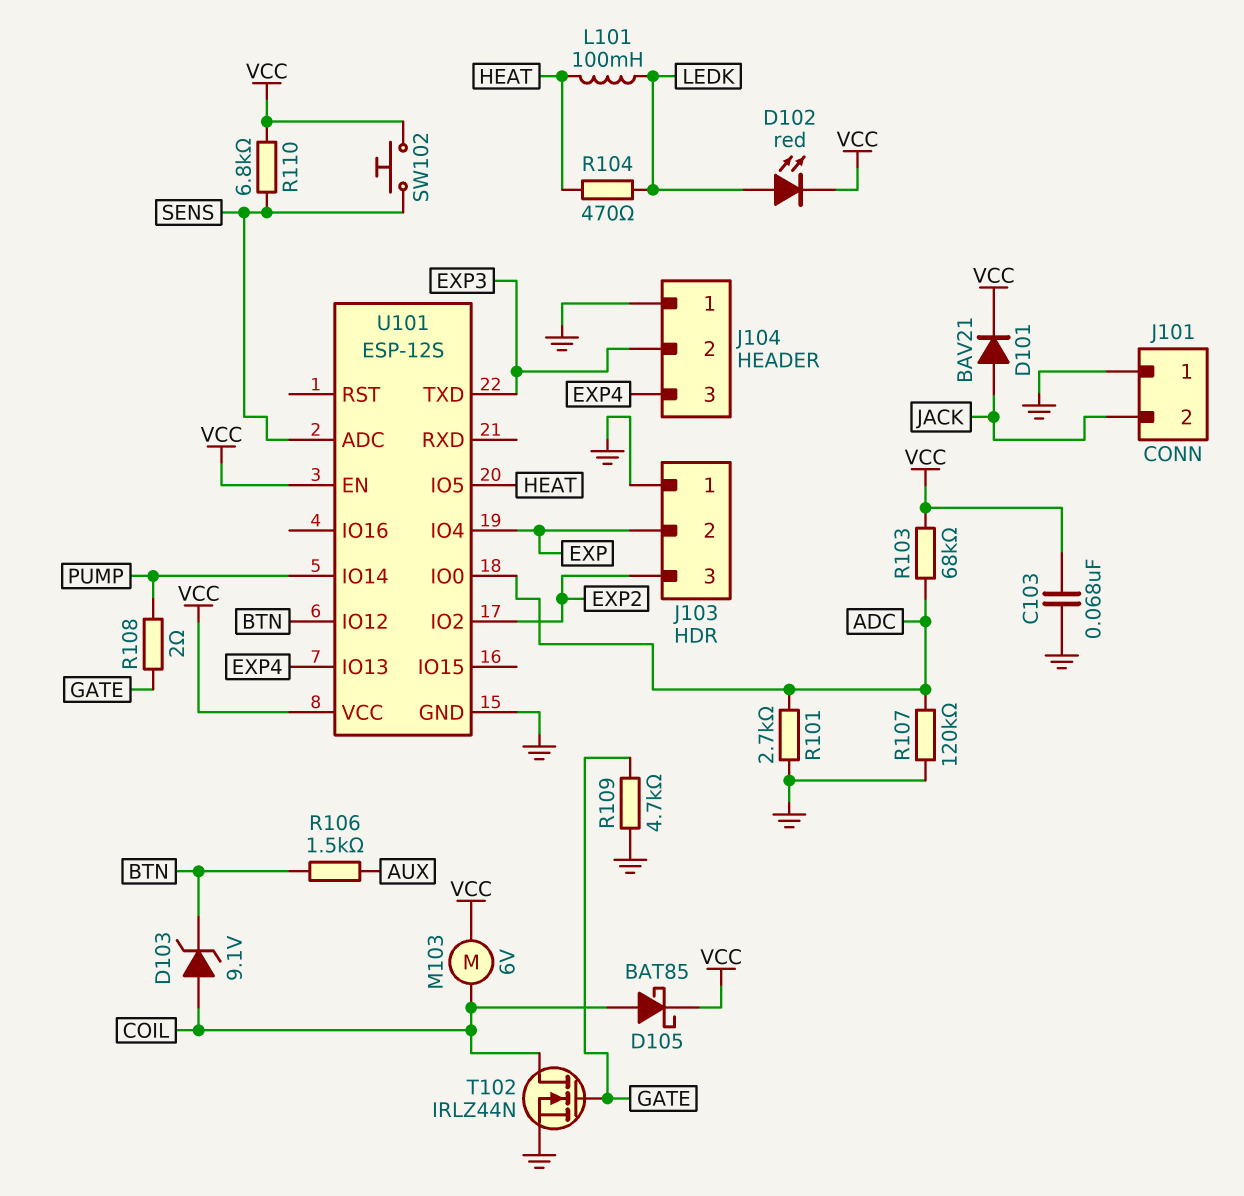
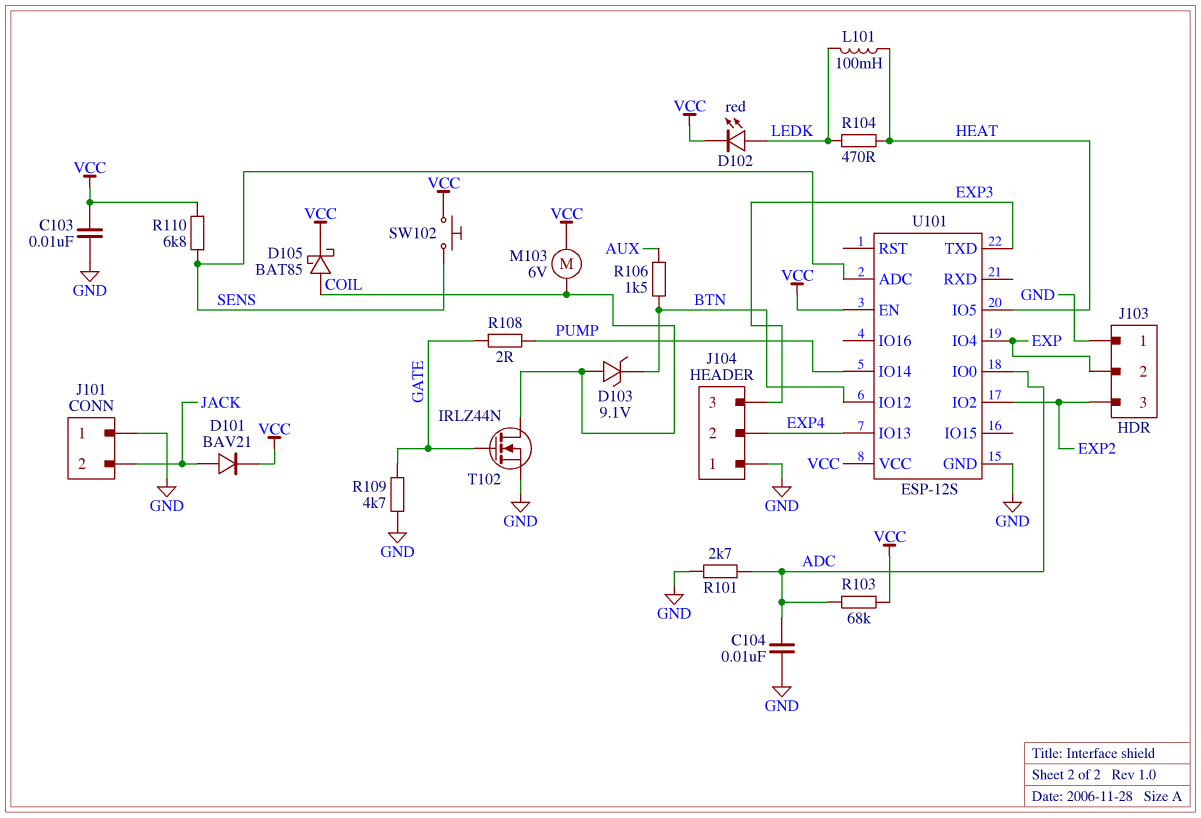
C103: 68nF (GND, VCC) -> 10nF (GND, VCC)
C104: none -> 10nF (ADC, GND)
J104 pin 2: EXP3 -> EXP4
J104 pin 3: EXP4 -> EXP3
R107: 120k (ADC, GND) -> none

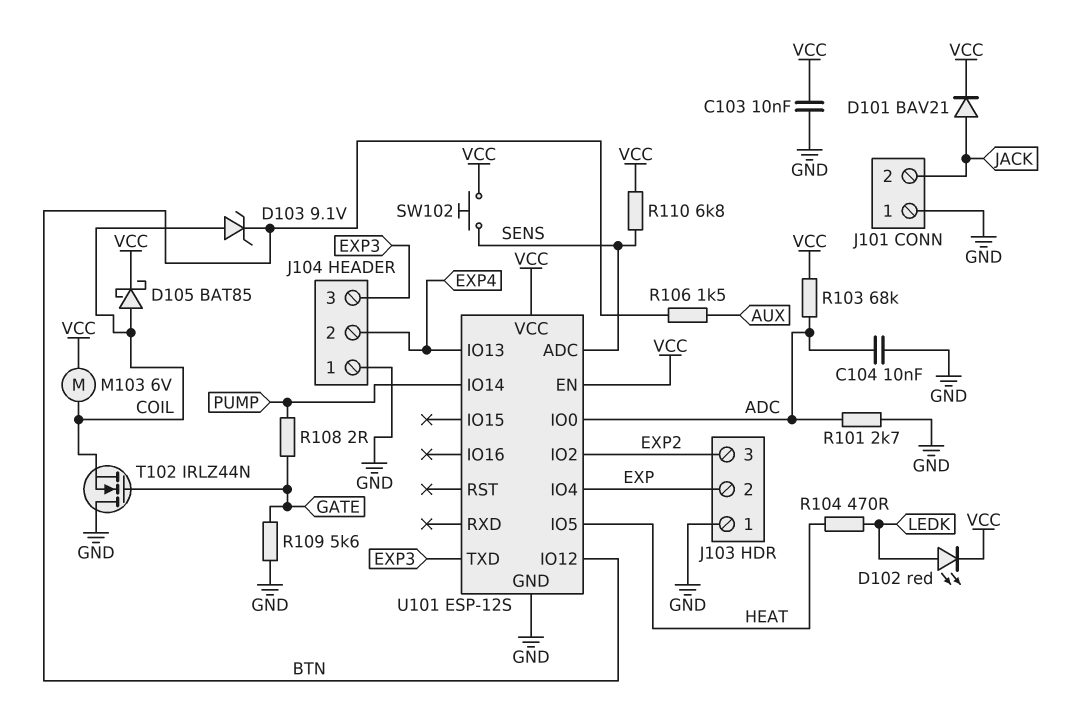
L101: 100mH (HEAT, LEDK) -> none
R109: 4.7k (GATE, GND) -> 5.6k (GATE, GND)
T102: NMOS IRLZ44N (G GATE, D COIL, S GND) -> NMOS IRLZ44N (G GATE, D GND, S COIL)

